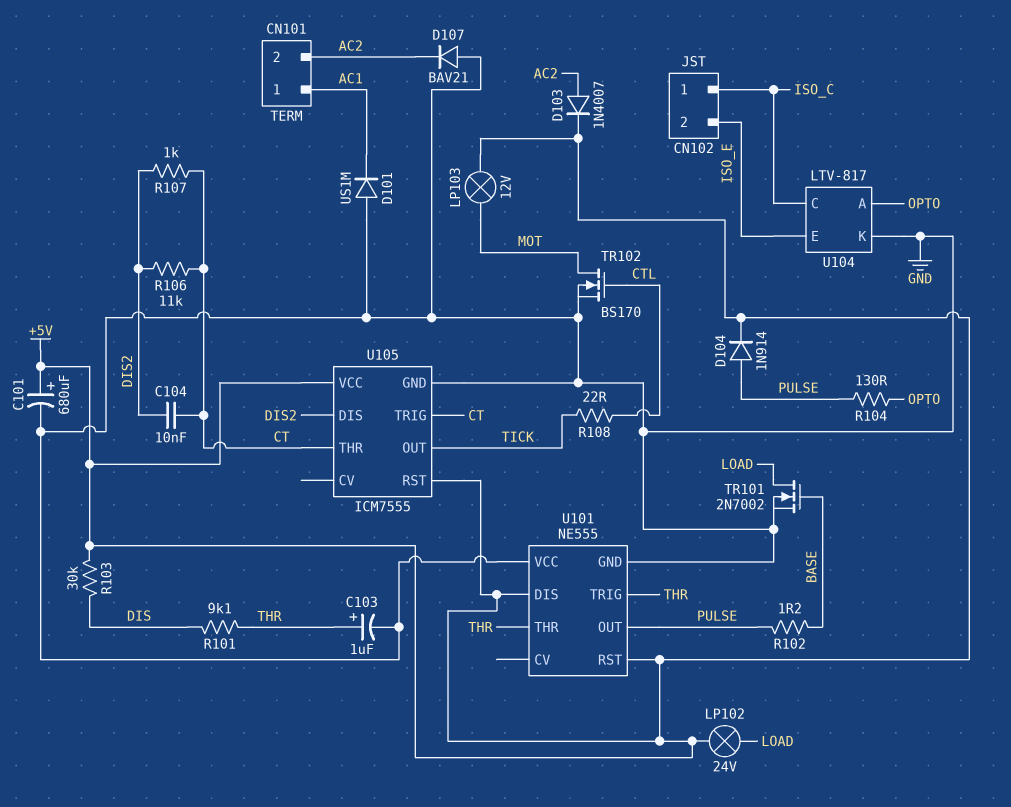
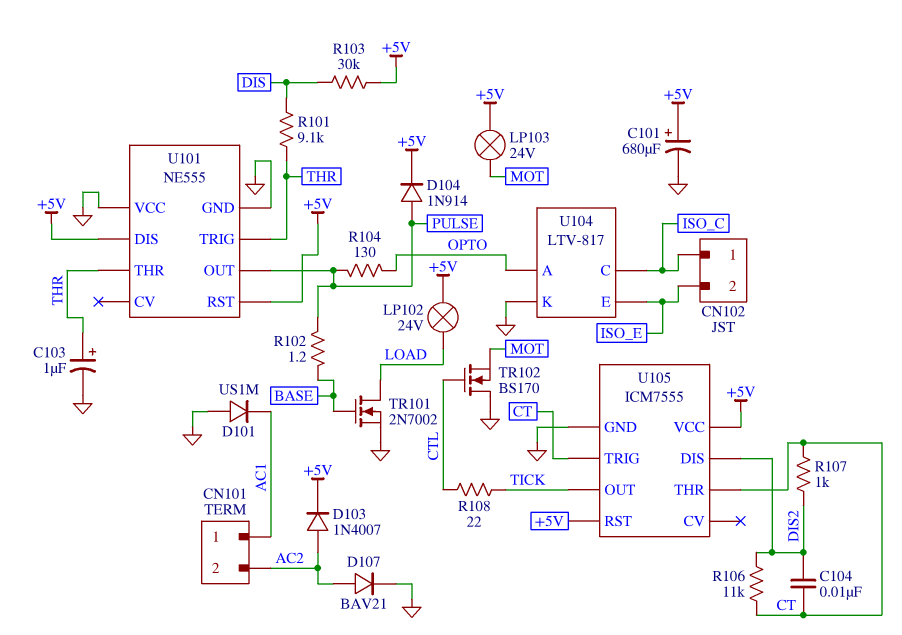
D107: diode BAV21 (A GND, K AC2) -> diode BAV21 (A AC2, K GND)
LP103: lamp 12V (+5V, MOT) -> lamp 24V (+5V, MOT)
TR102: NMOS BS170 (G CTL, D MOT, S GND) -> NMOS BS170 (G CTL, D GND, S MOT)

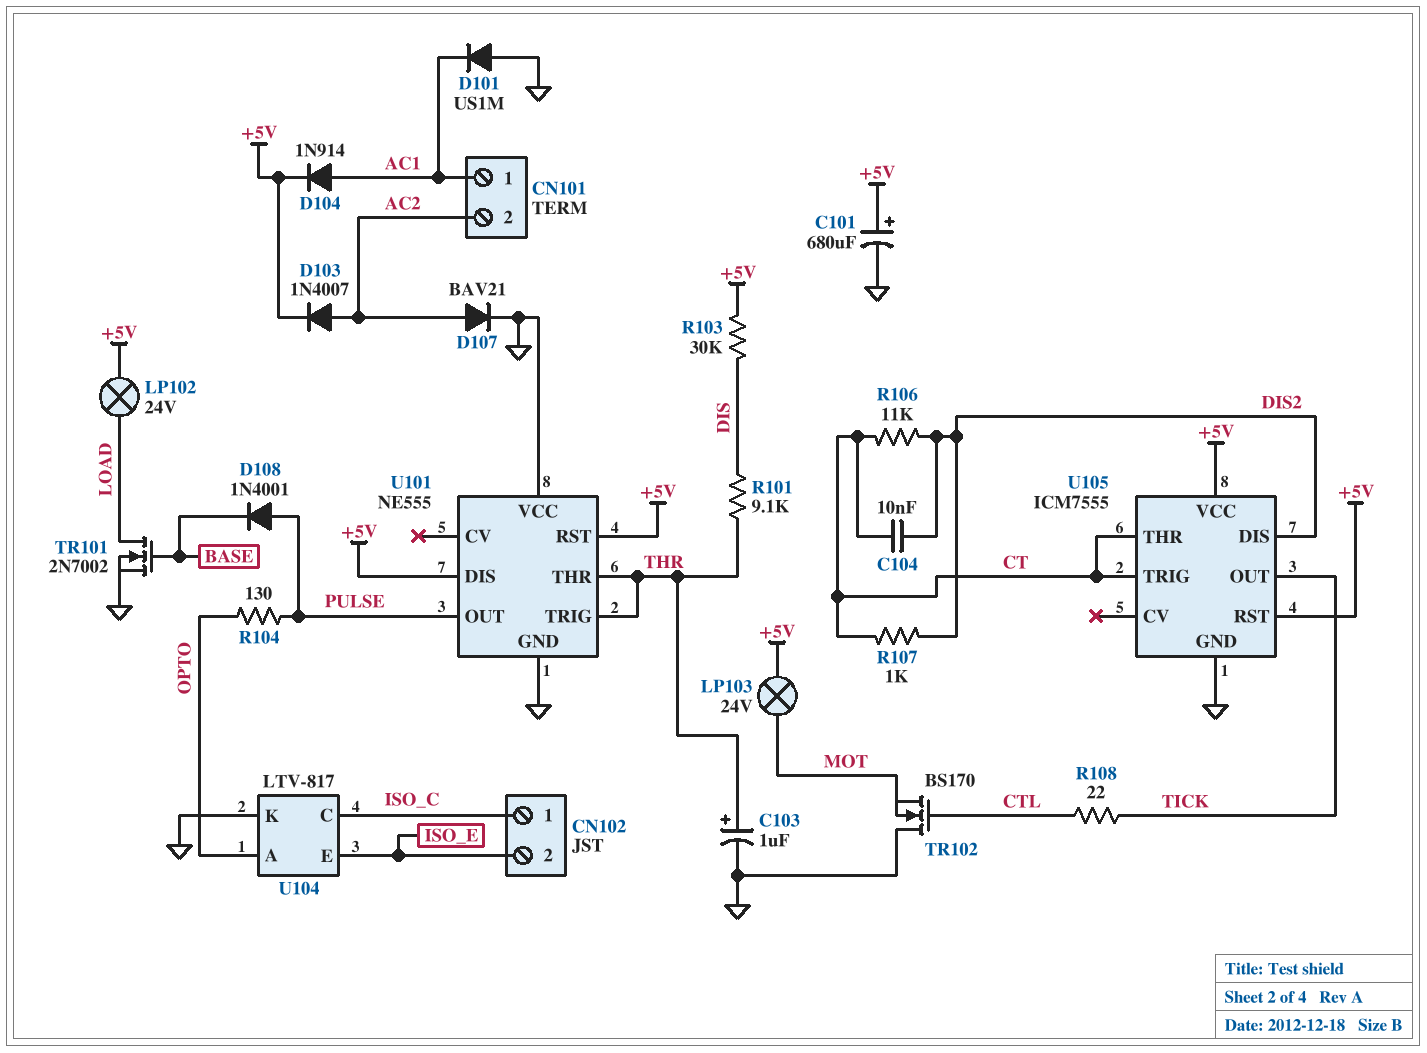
D104: diode 1N914 (A PULSE, K +5V) -> diode 1N914 (A AC1, K +5V)
D108: none -> diode 1N4001 (A PULSE, K BASE)
R102: 1.2 (BASE, PULSE) -> none

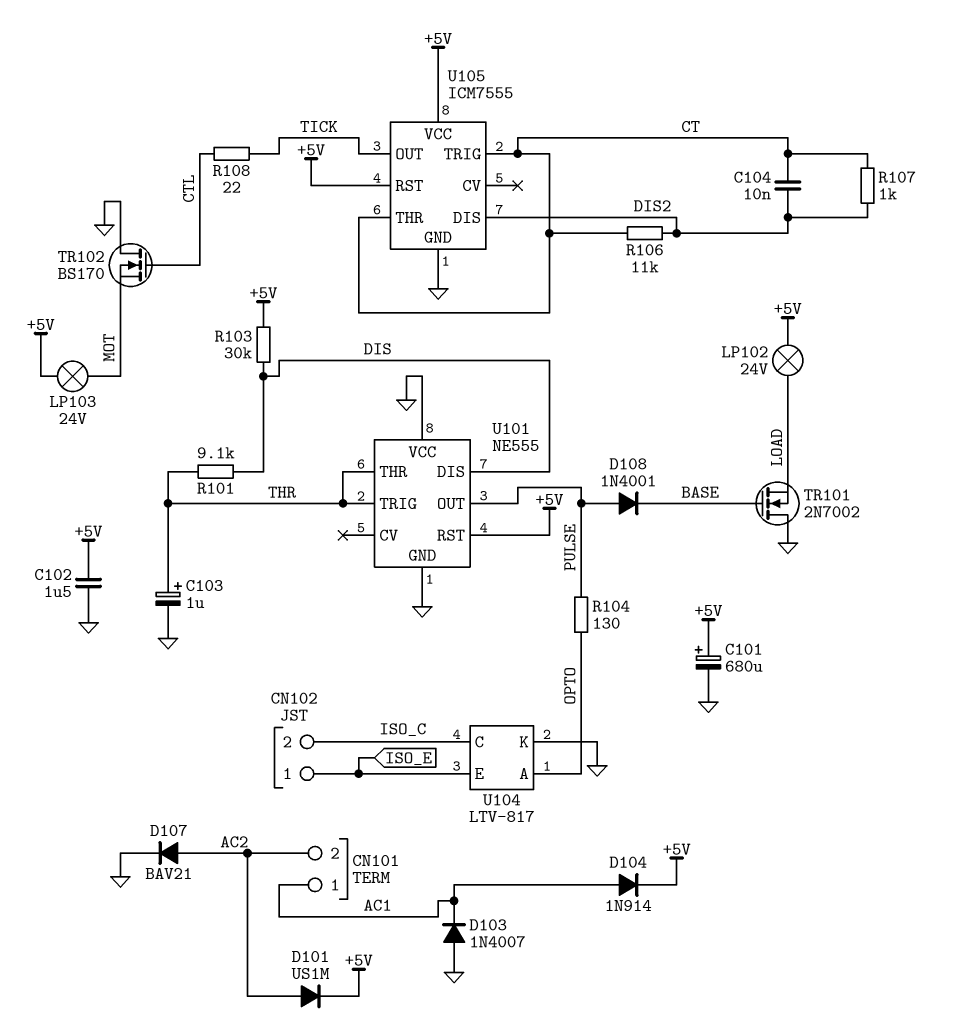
C102: none -> 1.5uF (+5V, GND)
CN102 pin 1: ISO_C -> ISO_E
CN102 pin 2: ISO_E -> ISO_C
D101: diode US1M (A GND, K AC1) -> diode US1M (A AC2, K +5V)
D103: diode 1N4007 (A AC2, K +5V) -> diode 1N4007 (A GND, K AC1)
TR101: NMOS 2N7002 (G BASE, D LOAD, S GND) -> NMOS 2N7002 (G BASE, D GND, S LOAD)
U101 pin DIS: +5V -> DIS

